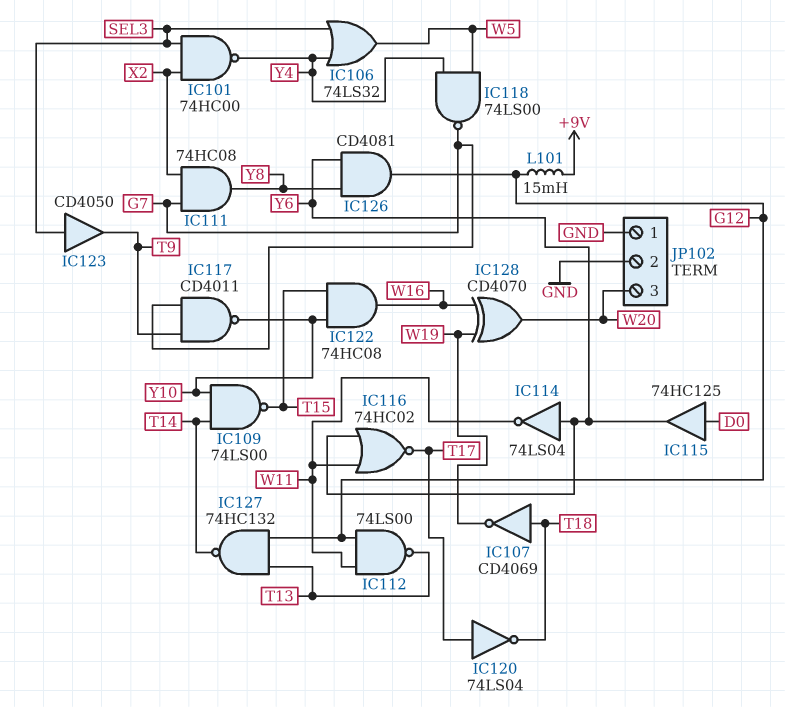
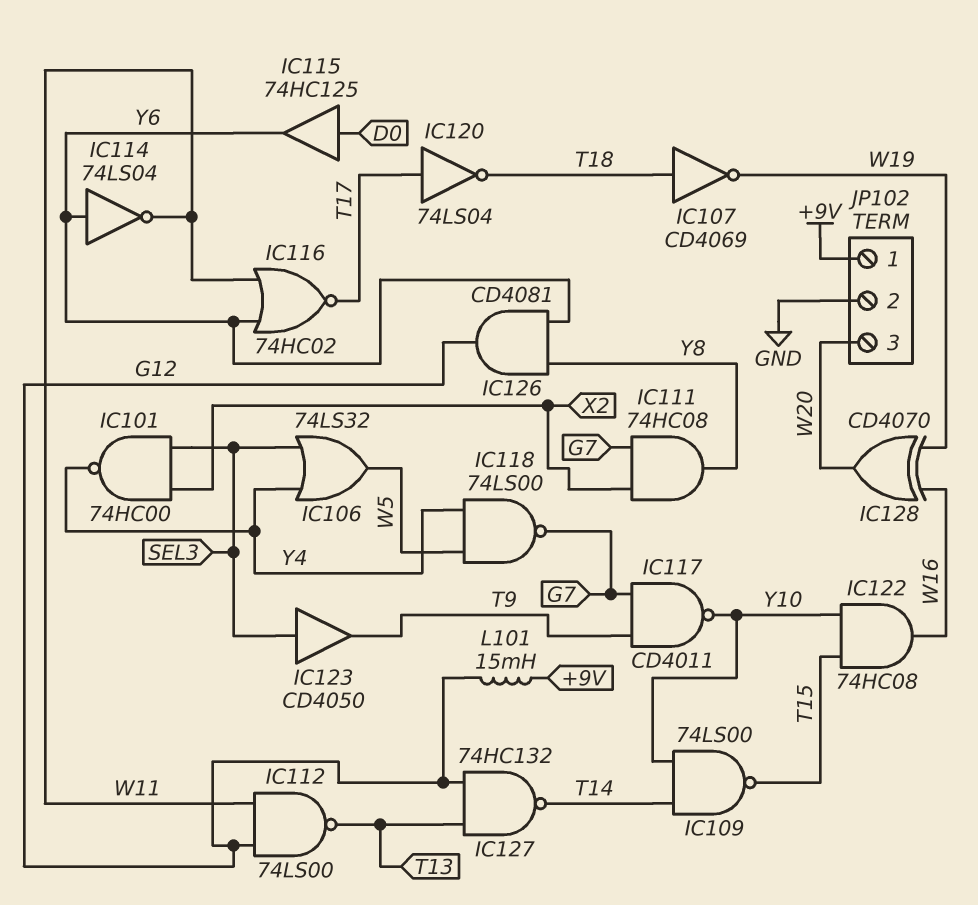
JP102 pin 1: GND -> +9V

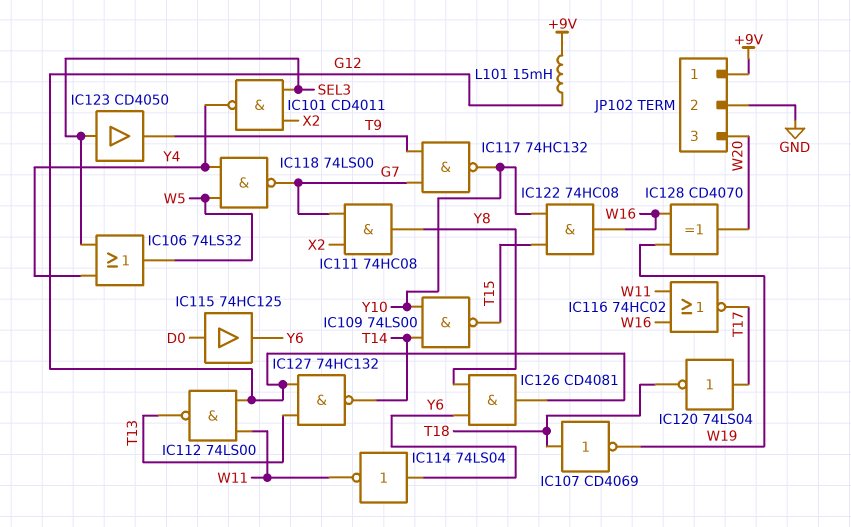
IC101: NAND 74HC00 (in SEL3, in X2, out Y4) -> NAND CD4011 (in SEL3, in X2, out Y4)
IC116: NOR 74HC02 (in W11, in Y6, out T17) -> NOR 74HC02 (in W11, in W16, out T17)
IC117: NAND CD4011 (in G7, in T9, out Y10) -> NAND 74HC132 (in G7, in T9, out Y10)

